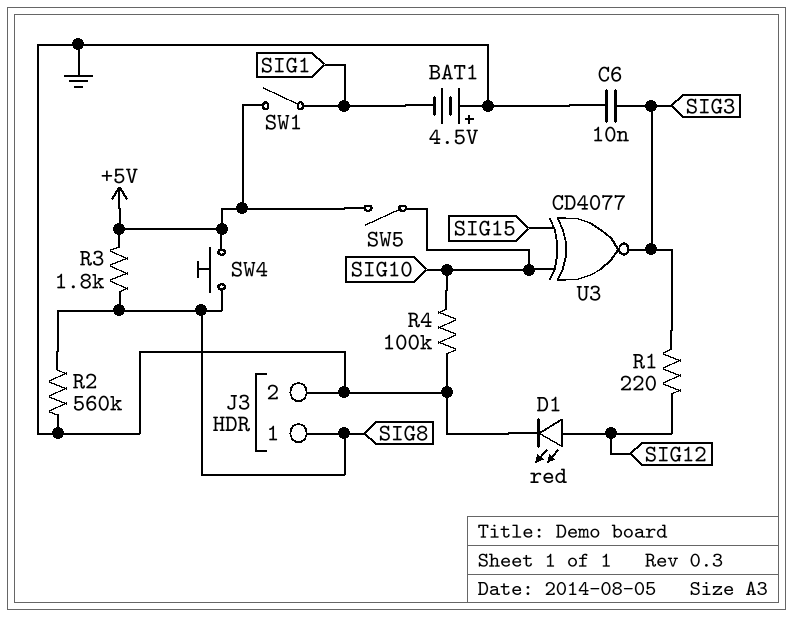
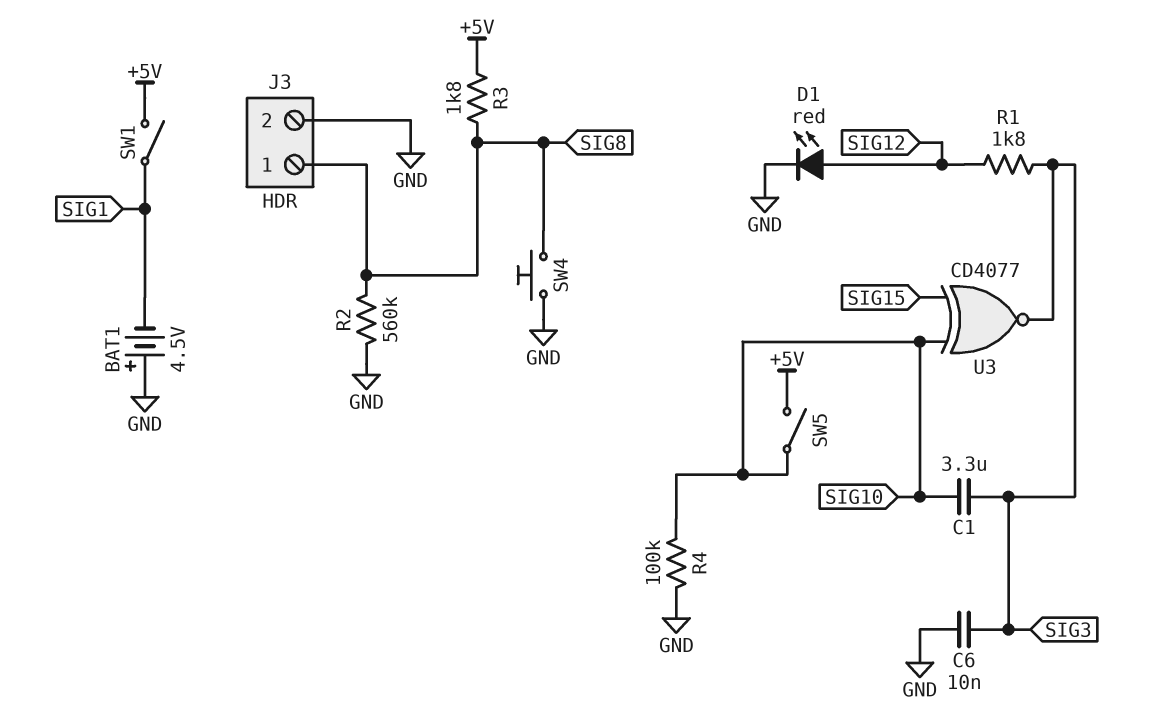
C1: none -> 3.3uF (SIG3, SIG10)
R1: 220 (SIG3, SIG12) -> 1.8k (SIG3, SIG12)
SW4: button (+5V, SIG8) -> button (GND, SIG8)

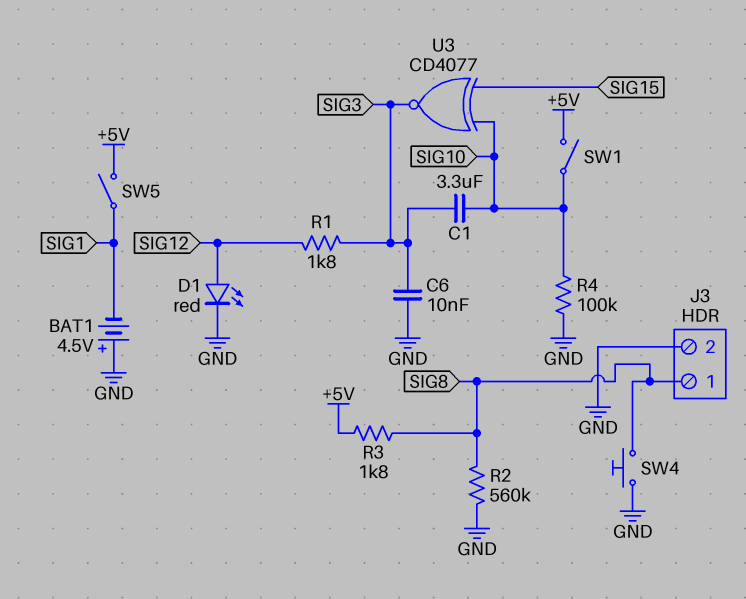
SW1: switch (+5V, SIG1) -> switch (+5V, SIG10)
SW5: switch (+5V, SIG10) -> switch (+5V, SIG1)

